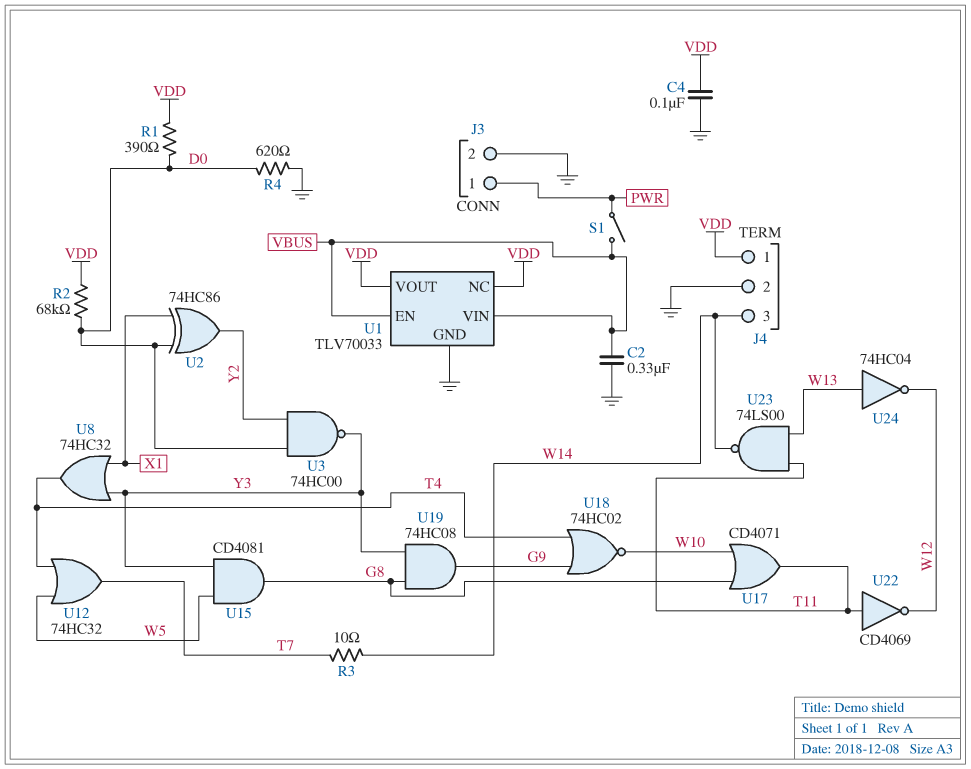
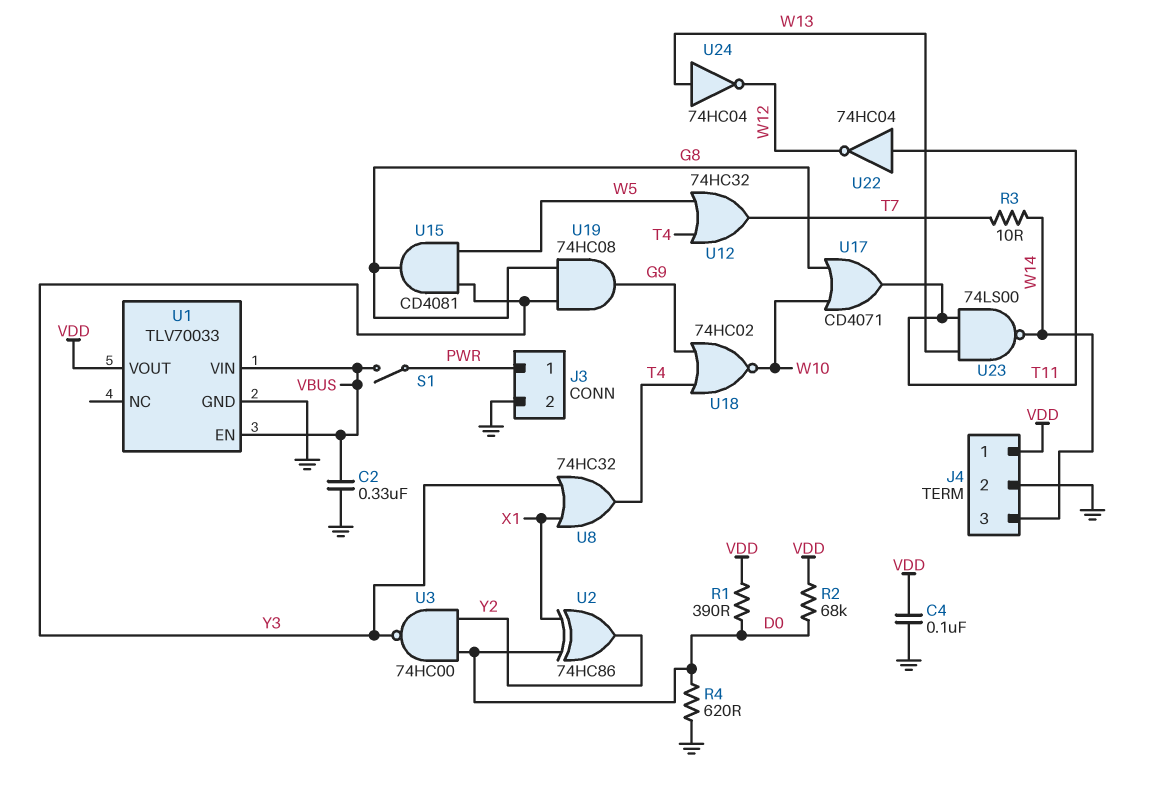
U1 pin NC: VDD -> none
U22: NOT CD4069 (in T11, out W12) -> NOT 74HC04 (in T11, out W12)

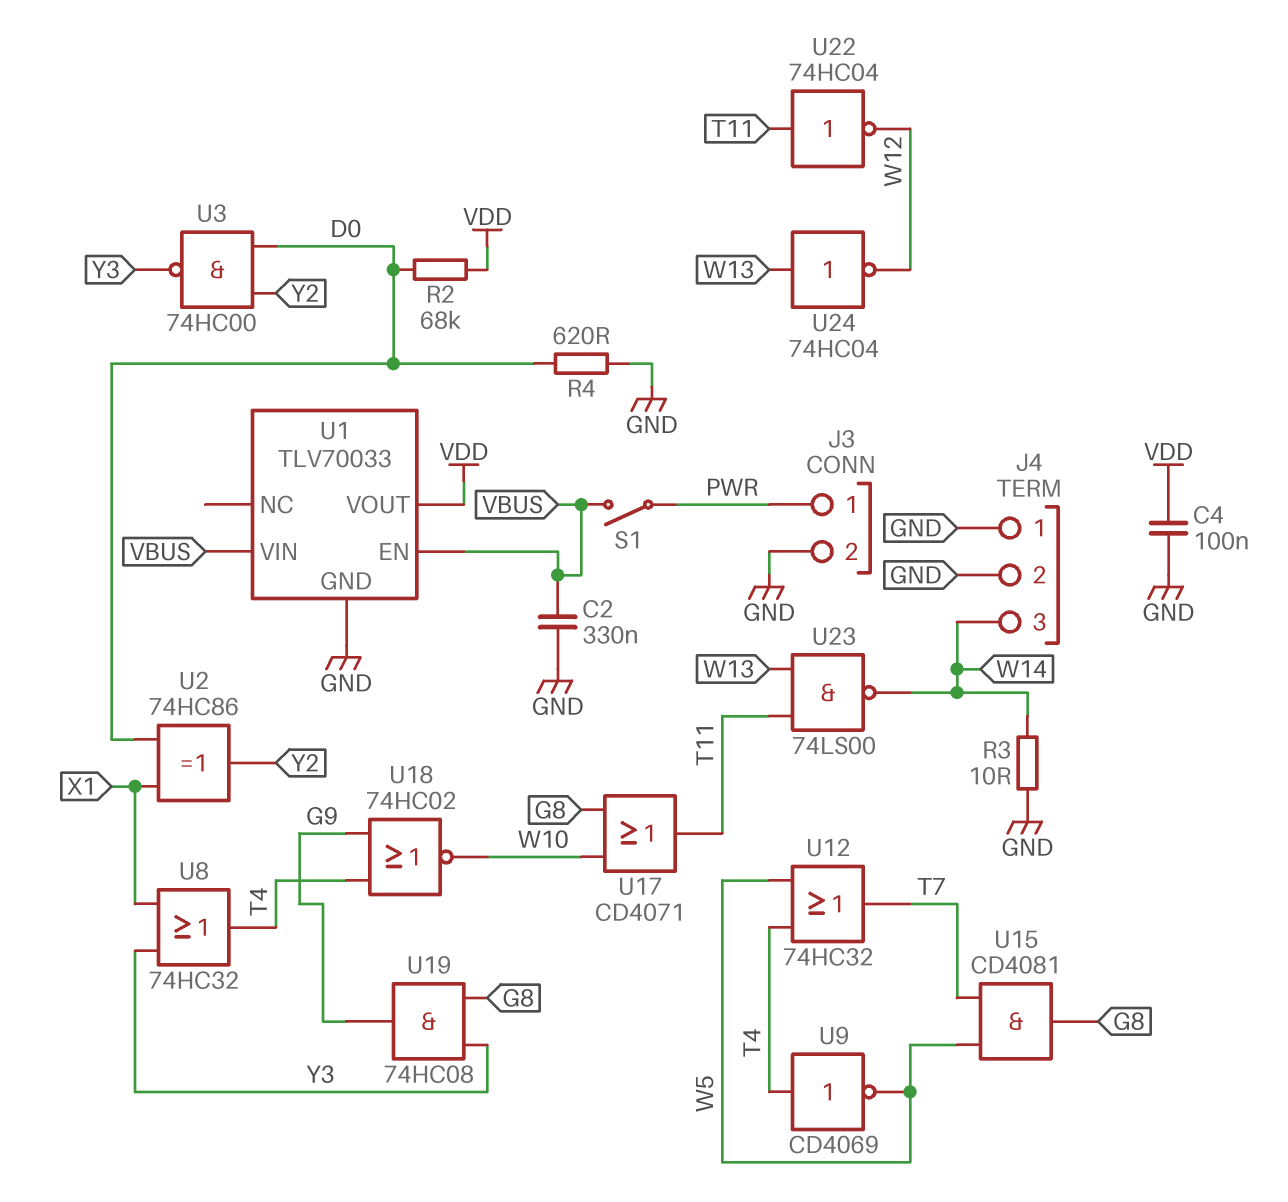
J4 pin 1: VDD -> GND
R1: 390 (D0, VDD) -> none
R3: 10 (T7, W14) -> 10 (GND, W14)
U9: none -> NOT CD4069 (in T4, out W5)
U15: AND CD4081 (in W5, in Y3, out G8) -> AND CD4081 (in T7, in W5, out G8)

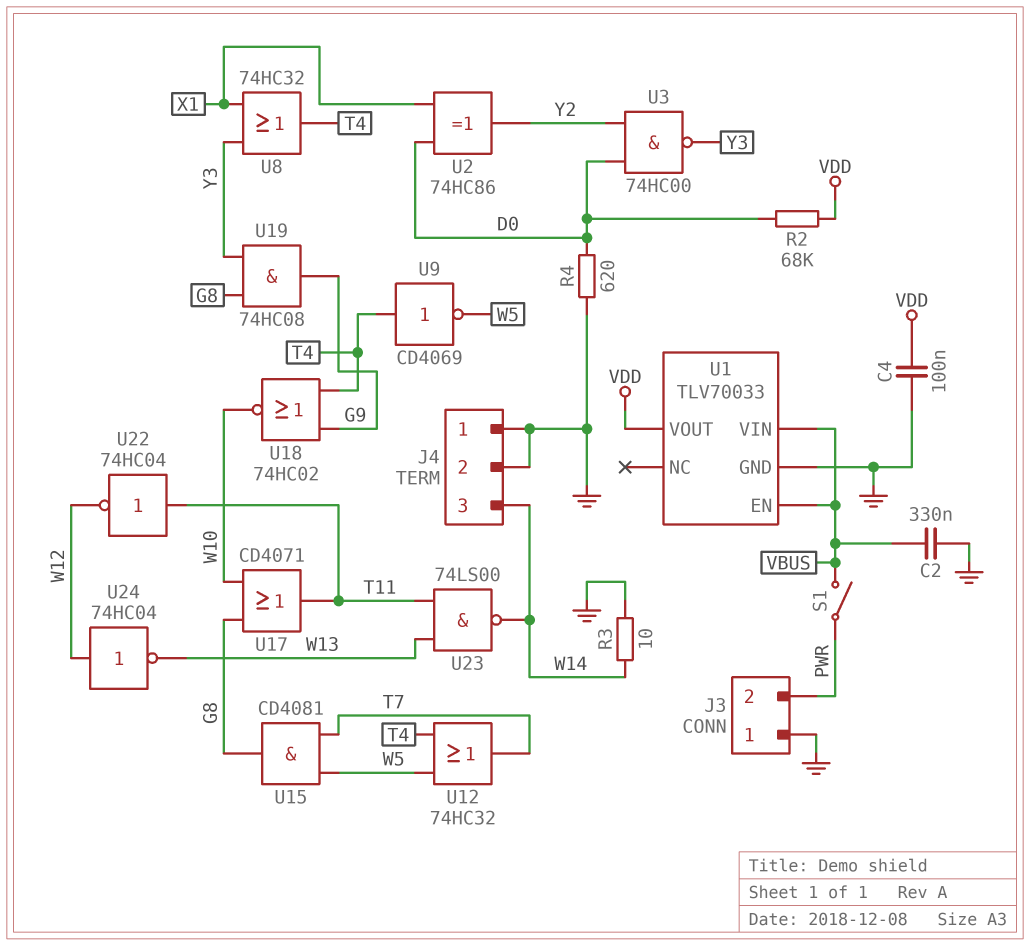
J3 pin 1: PWR -> GND
J3 pin 2: GND -> PWR
U24: NOT 74HC04 (in W13, out W12) -> NOT 74HC04 (in W12, out W13)

